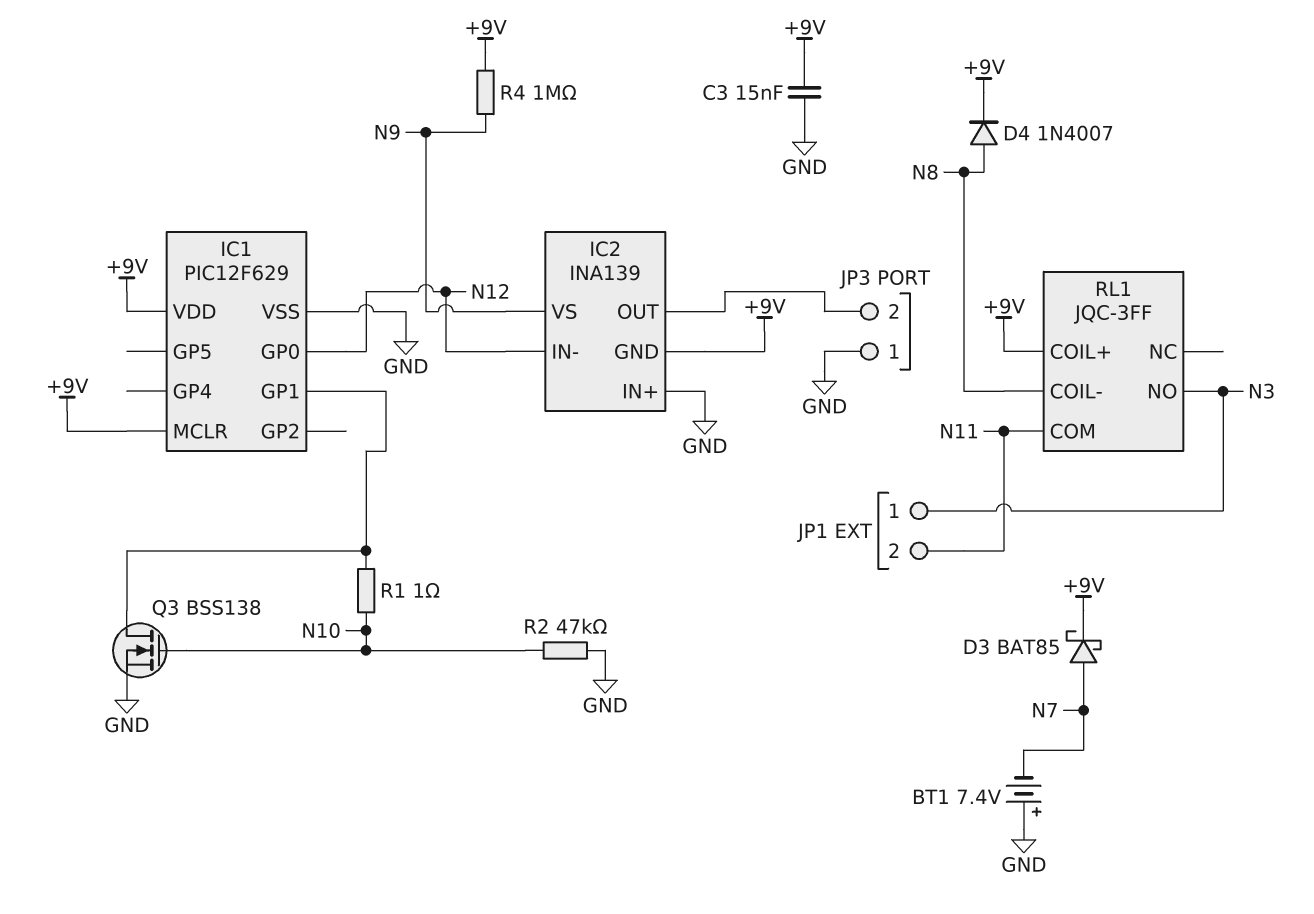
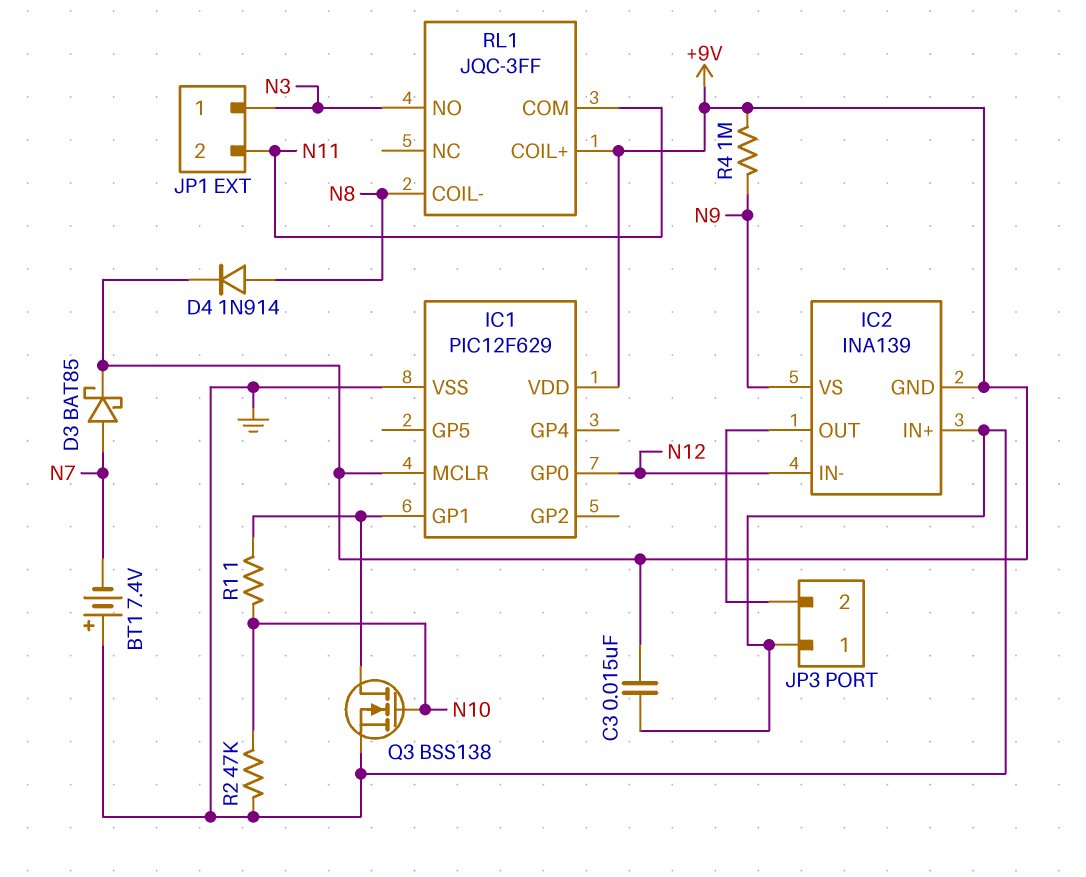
D4: diode 1N4007 (A N8, K +9V) -> diode 1N914 (A N8, K +9V)

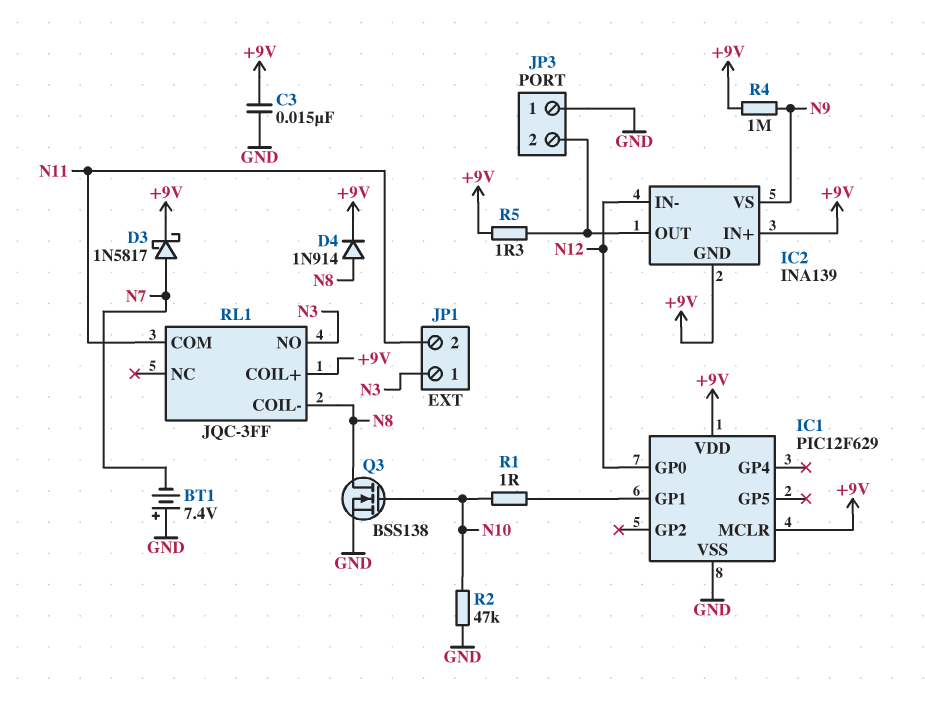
D3: schottky BAT85 (A N7, K +9V) -> schottky 1N5817 (A N7, K +9V)
IC2 pin IN+: GND -> +9V
Q3: NMOS BSS138 (G N10, D IC1/GP1, S GND) -> NMOS BSS138 (G N10, D N8, S GND)
R5: none -> 1.3 (+9V, IC2/OUT)

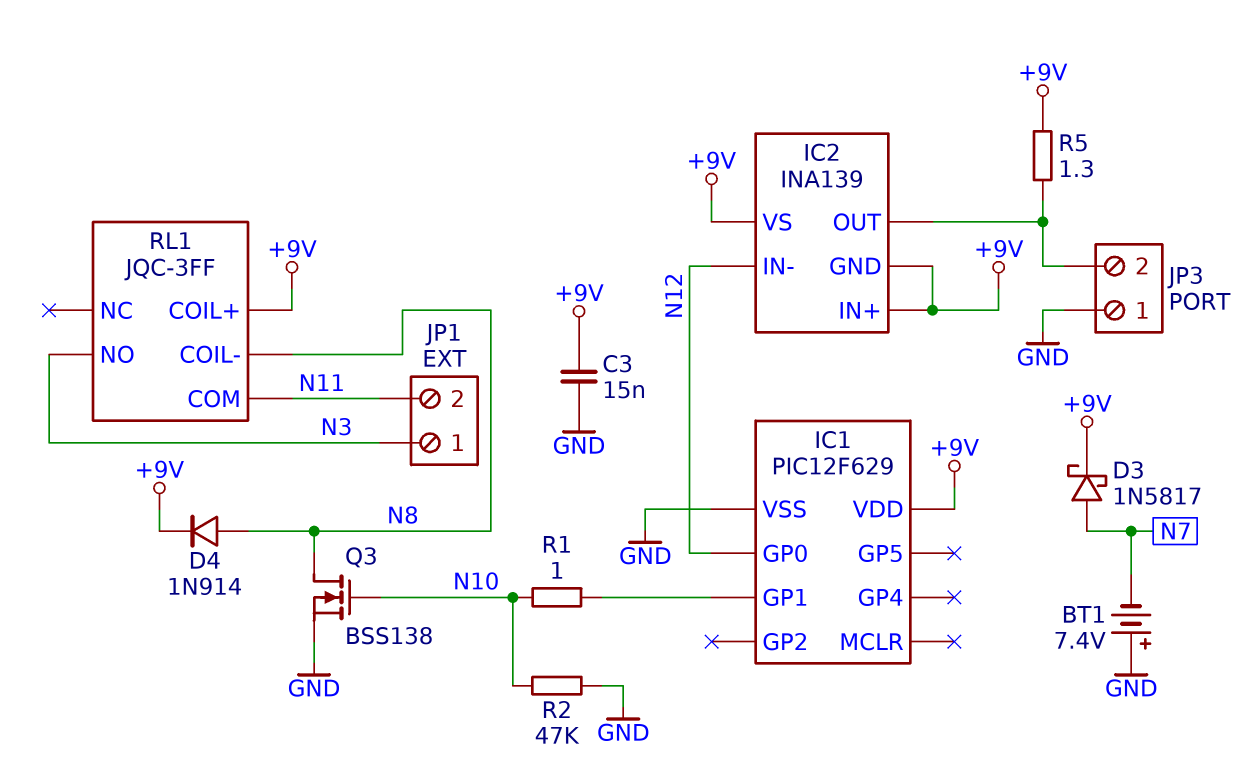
IC1 pin MCLR: +9V -> none
IC2 pin VS: N9 -> +9V
R4: 1M (+9V, N9) -> none

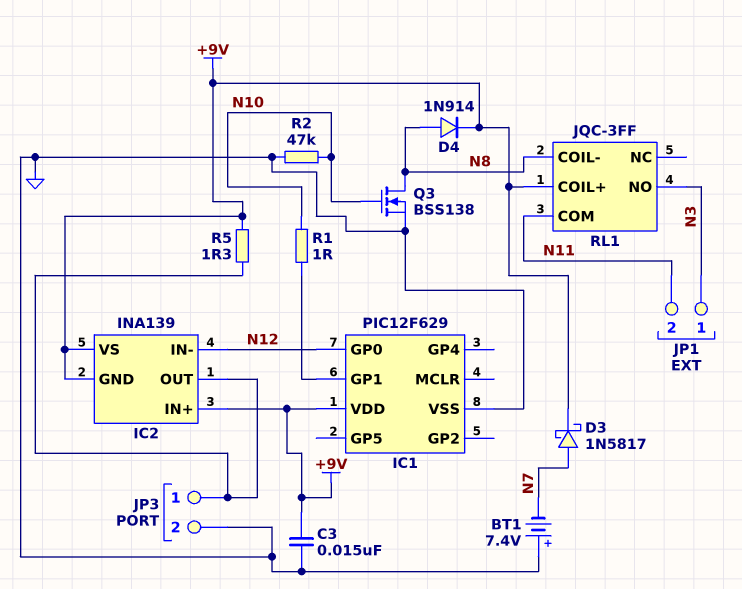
JP3 pin 1: GND -> IC2/OUT
JP3 pin 2: IC2/OUT -> GND

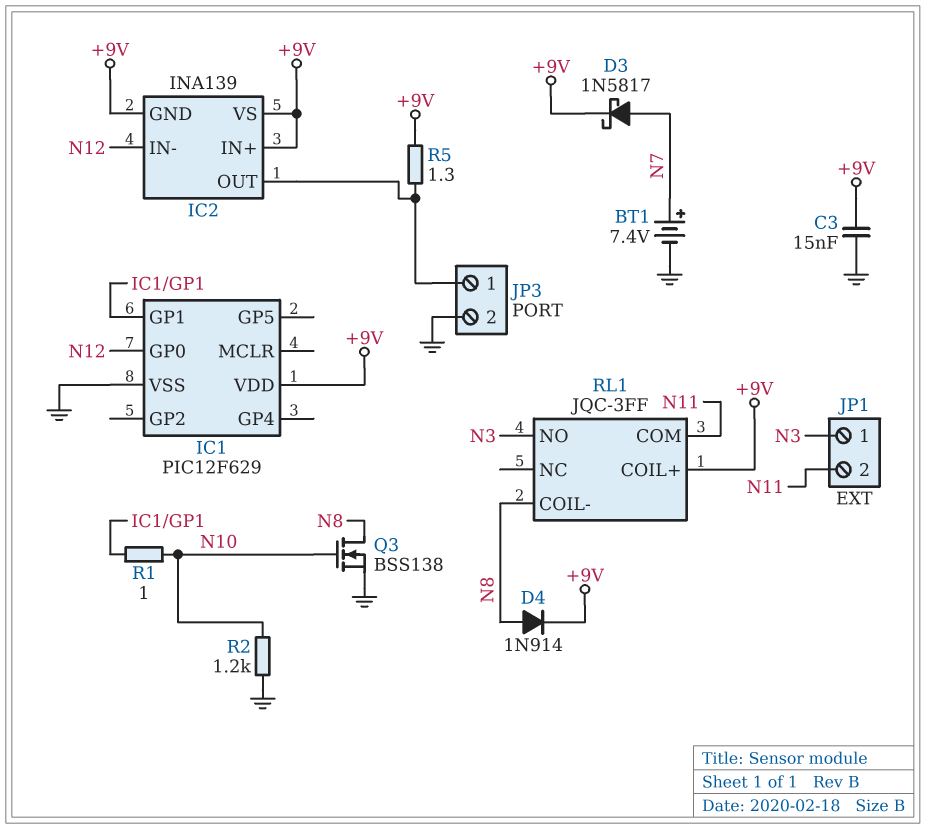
BT1: 7.4V (plus GND, minus N7) -> 7.4V (plus N7, minus GND)
R2: 47k (GND, N10) -> 1.2k (GND, N10)

